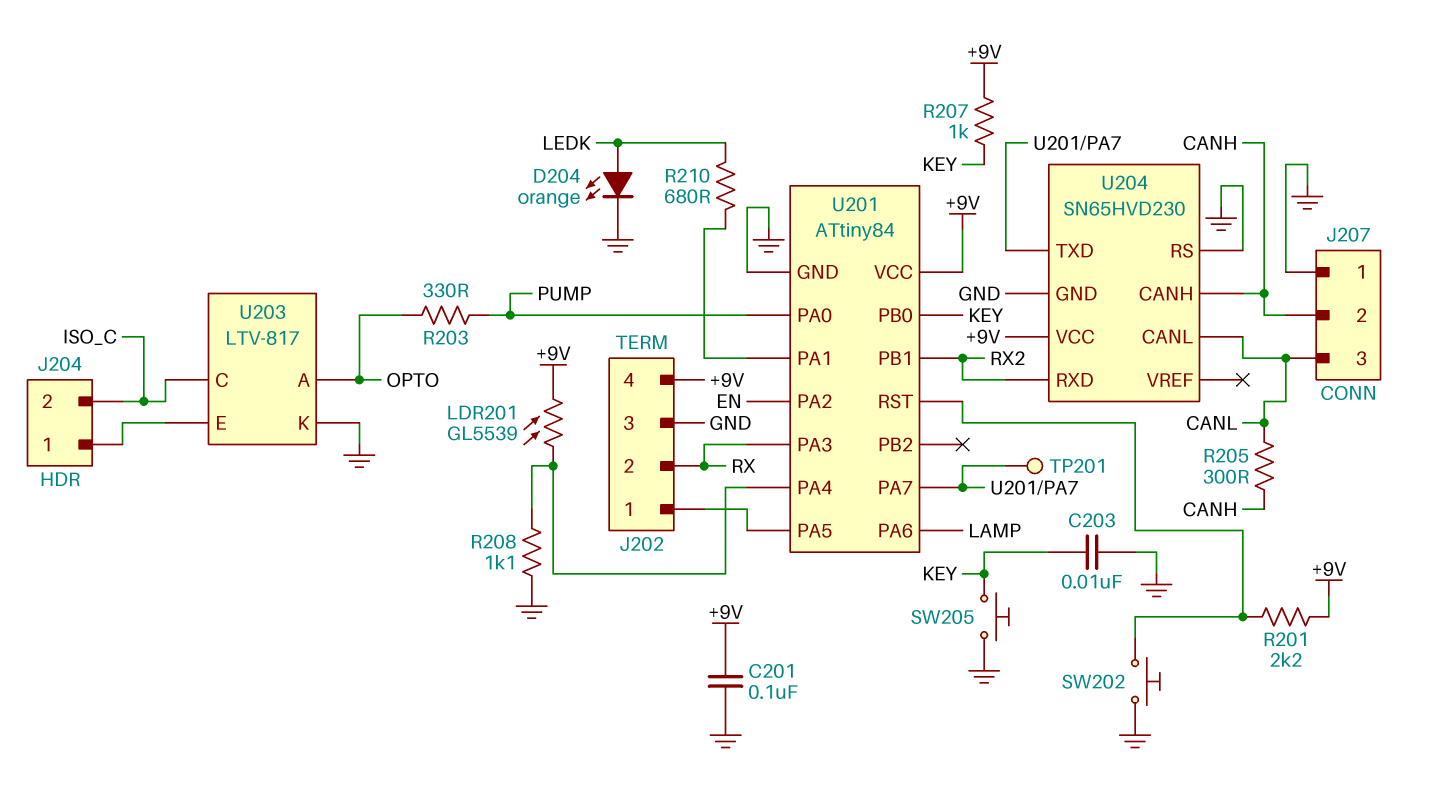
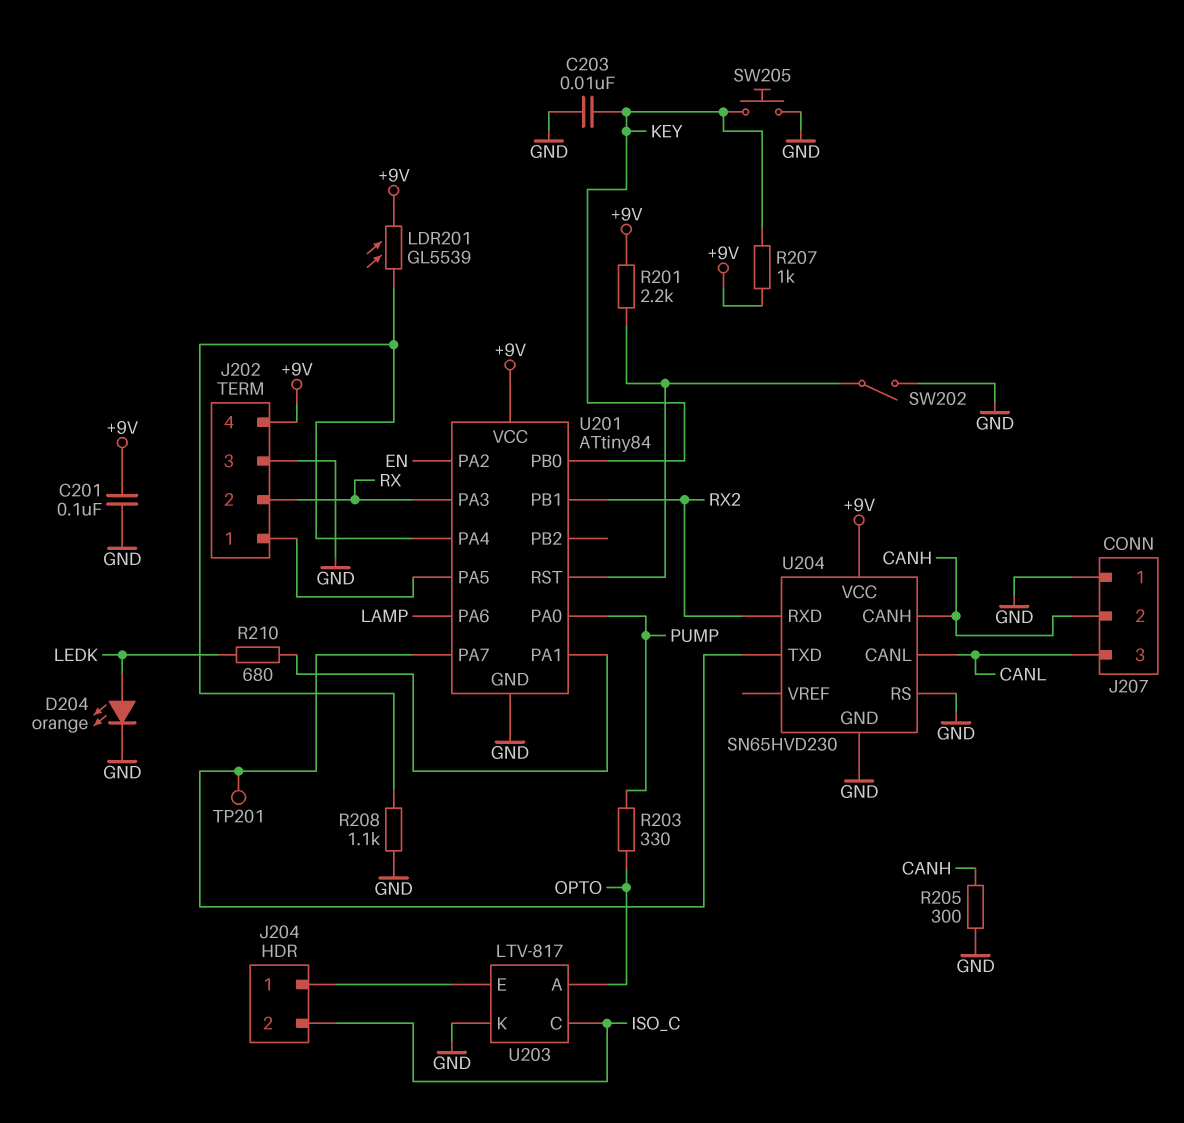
R205: 300 (CANH, CANL) -> 300 (CANH, GND)
SW202: button (GND, U201/RST) -> switch (GND, U201/RST)

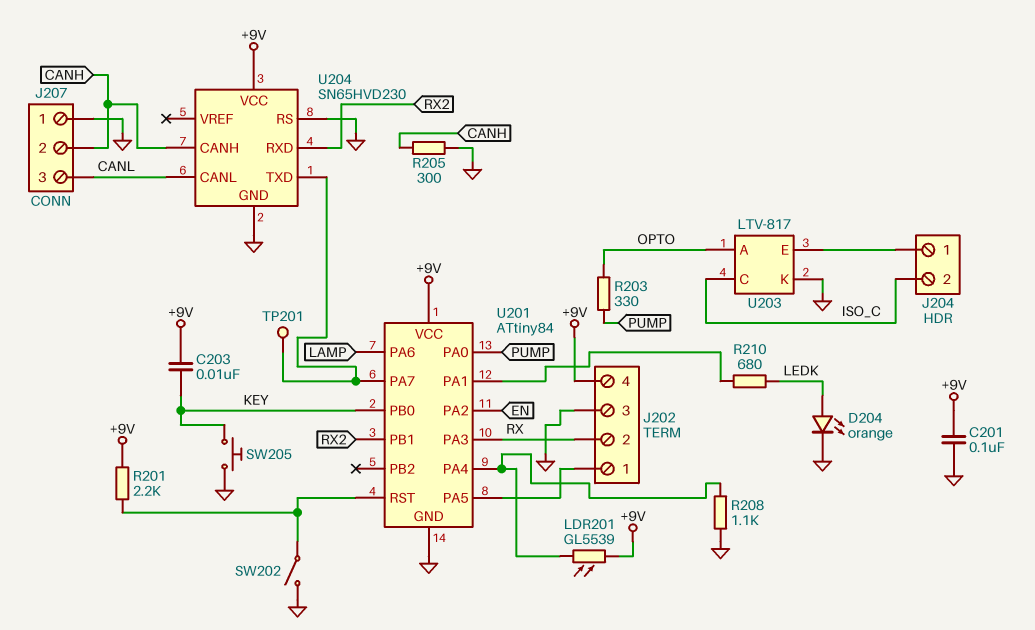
C203: 10nF (GND, KEY) -> 10nF (+9V, KEY)
R207: 1k (+9V, KEY) -> none

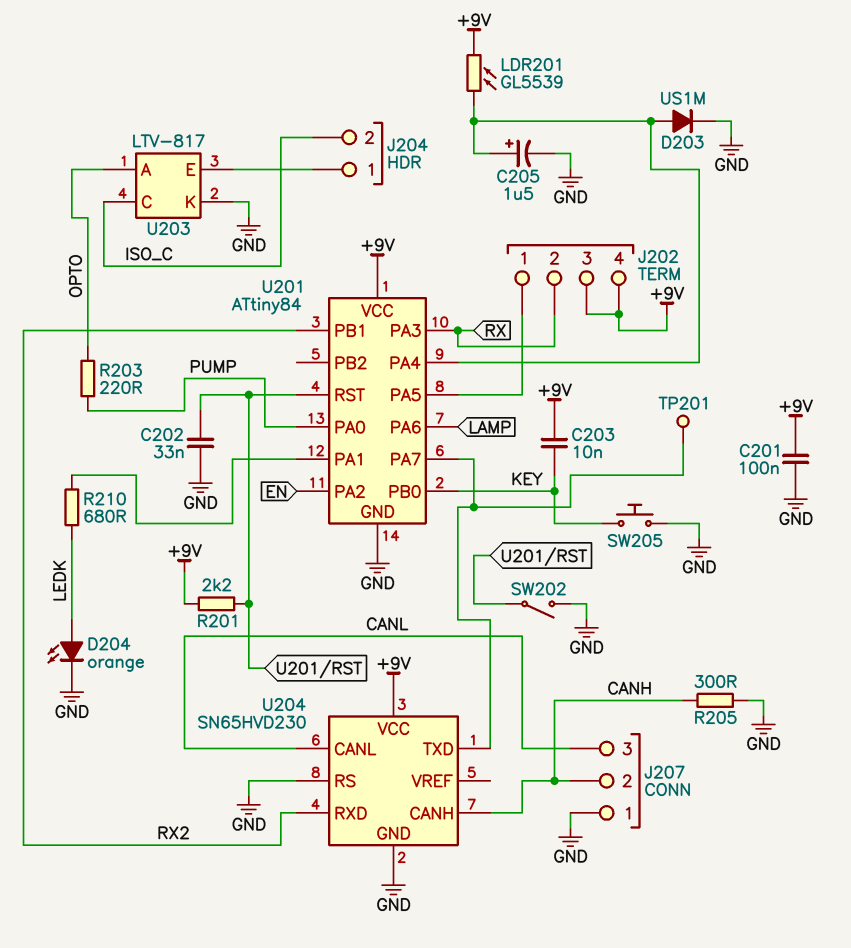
C202: none -> 33nF (GND, U201/RST)
C205: none -> 1.5uF (plus U201/PA4, minus GND)
D203: none -> diode US1M (A U201/PA4, K GND)
J202 pin 3: GND -> +9V
R203: 330 (OPTO, PUMP) -> 220 (OPTO, PUMP)
R208: 1.1k (GND, U201/PA4) -> none

